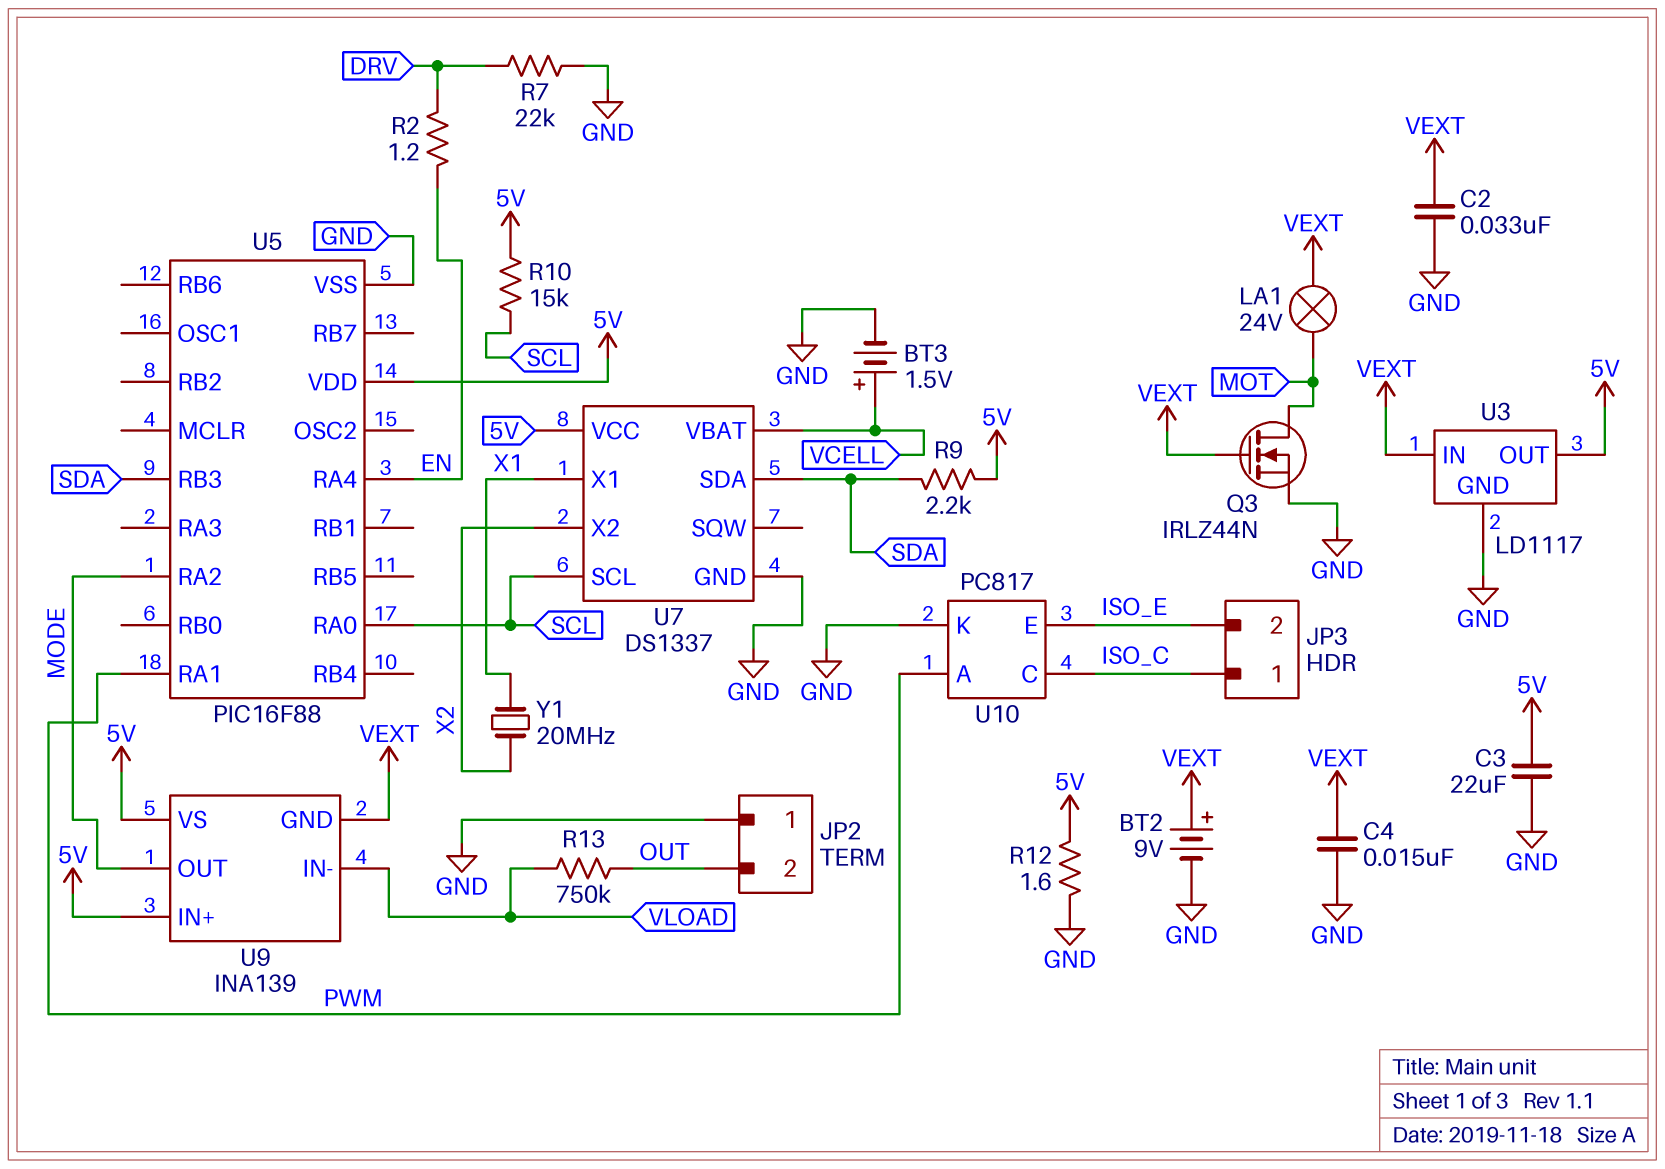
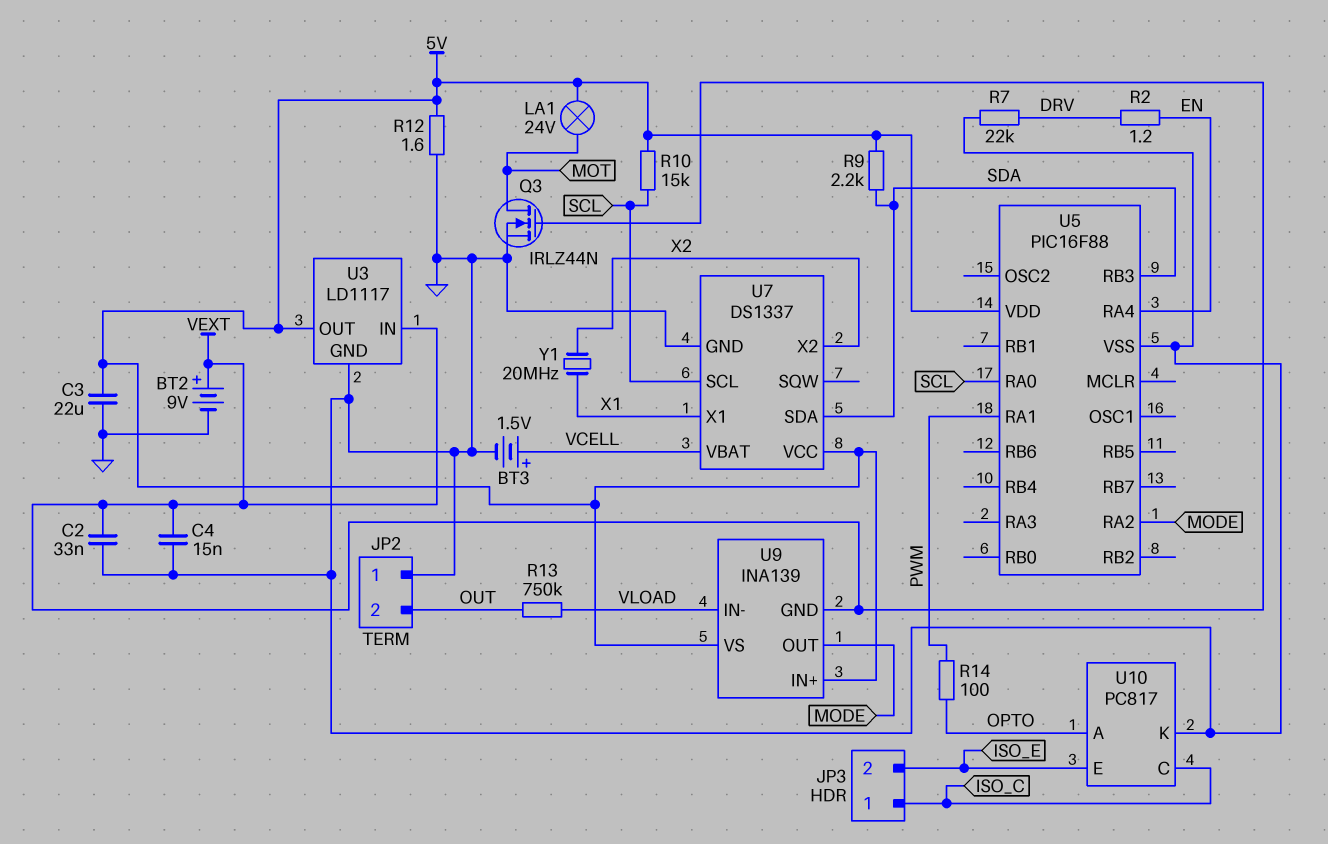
LA1: lamp 24V (MOT, VEXT) -> lamp 24V (5V, MOT)
R14: none -> 100 (OPTO, PWM)
U10 pin A: PWM -> OPTO

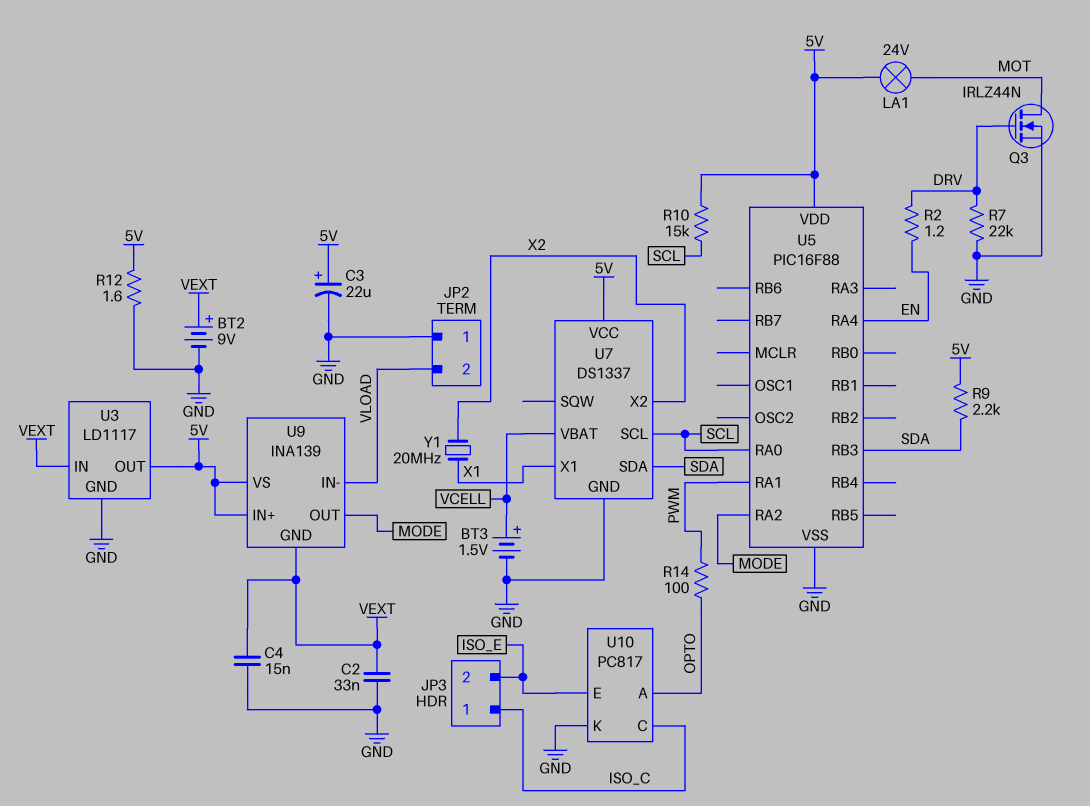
C3: 22uF (5V, GND) -> 22uF (plus 5V, minus GND)
JP2 pin 2: OUT -> VLOAD
Q3: NMOS IRLZ44N (G VEXT, D MOT, S GND) -> NMOS IRLZ44N (G DRV, D MOT, S GND)
R13: 750k (OUT, VLOAD) -> none

